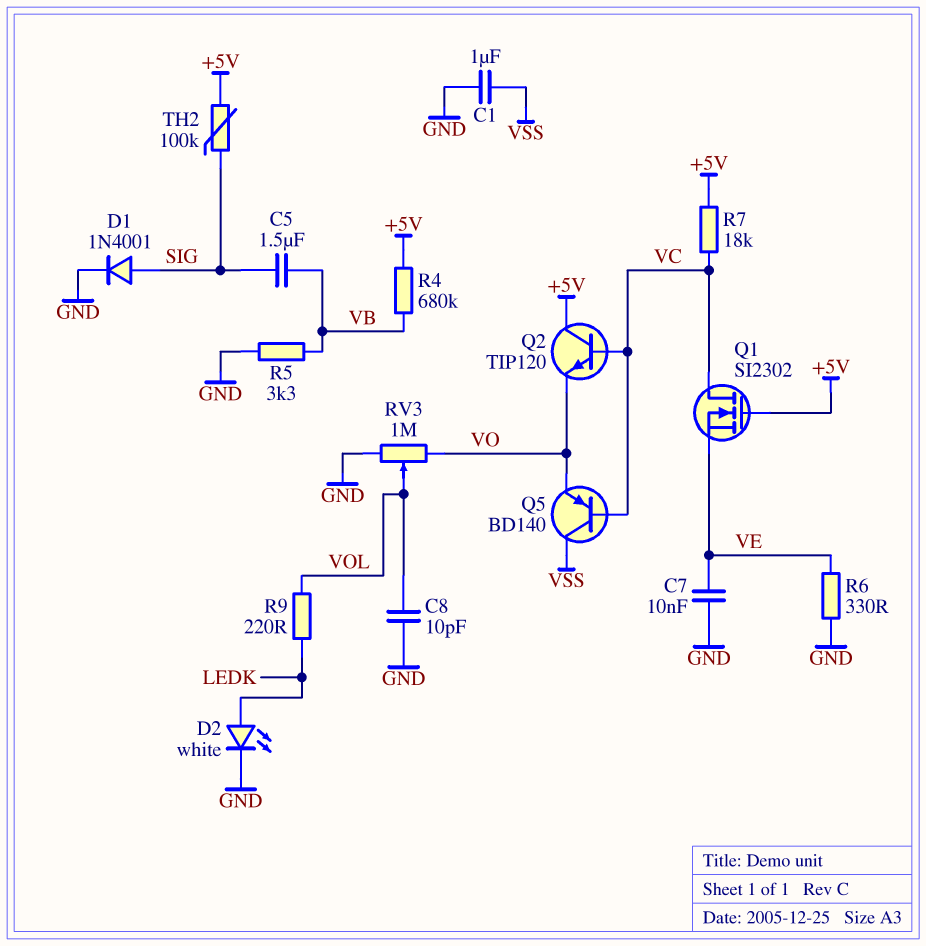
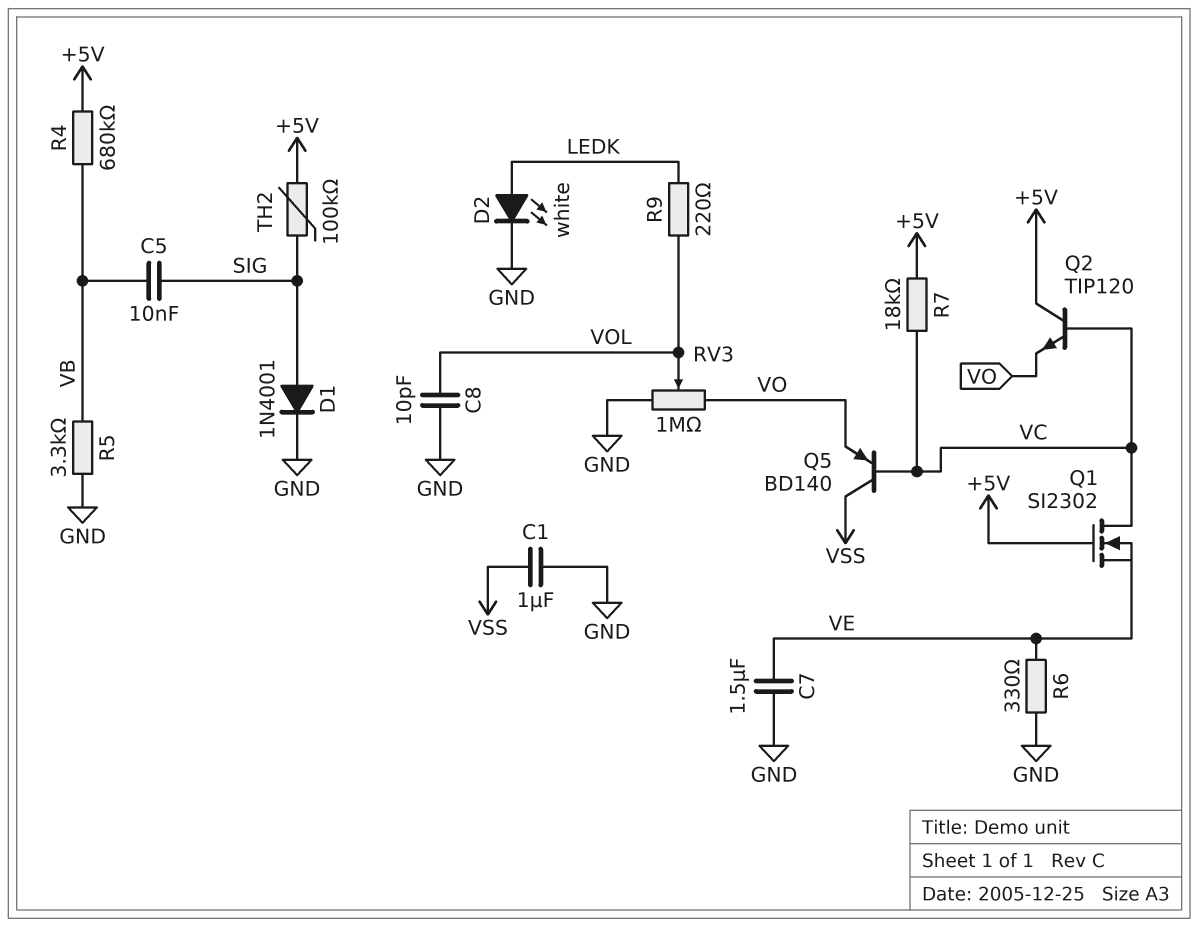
C5: 1.5uF (SIG, VB) -> 10nF (SIG, VB)
C7: 10nF (GND, VE) -> 1.5uF (GND, VE)

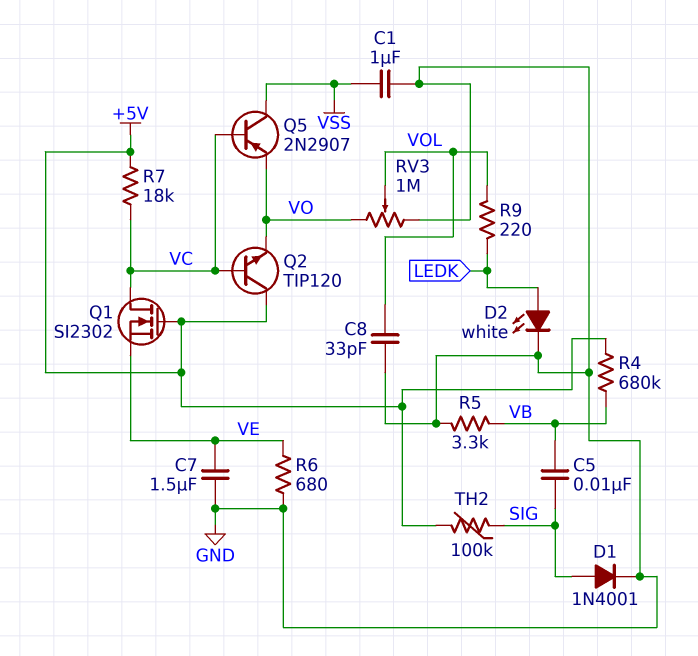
C8: 10pF (GND, VOL) -> 33pF (GND, VOL)
Q5: PNP BD140 (B VC, C VSS, E VO) -> PNP 2N2907 (B VC, C VSS, E VO)
R6: 330 (GND, VE) -> 680 (GND, VE)

